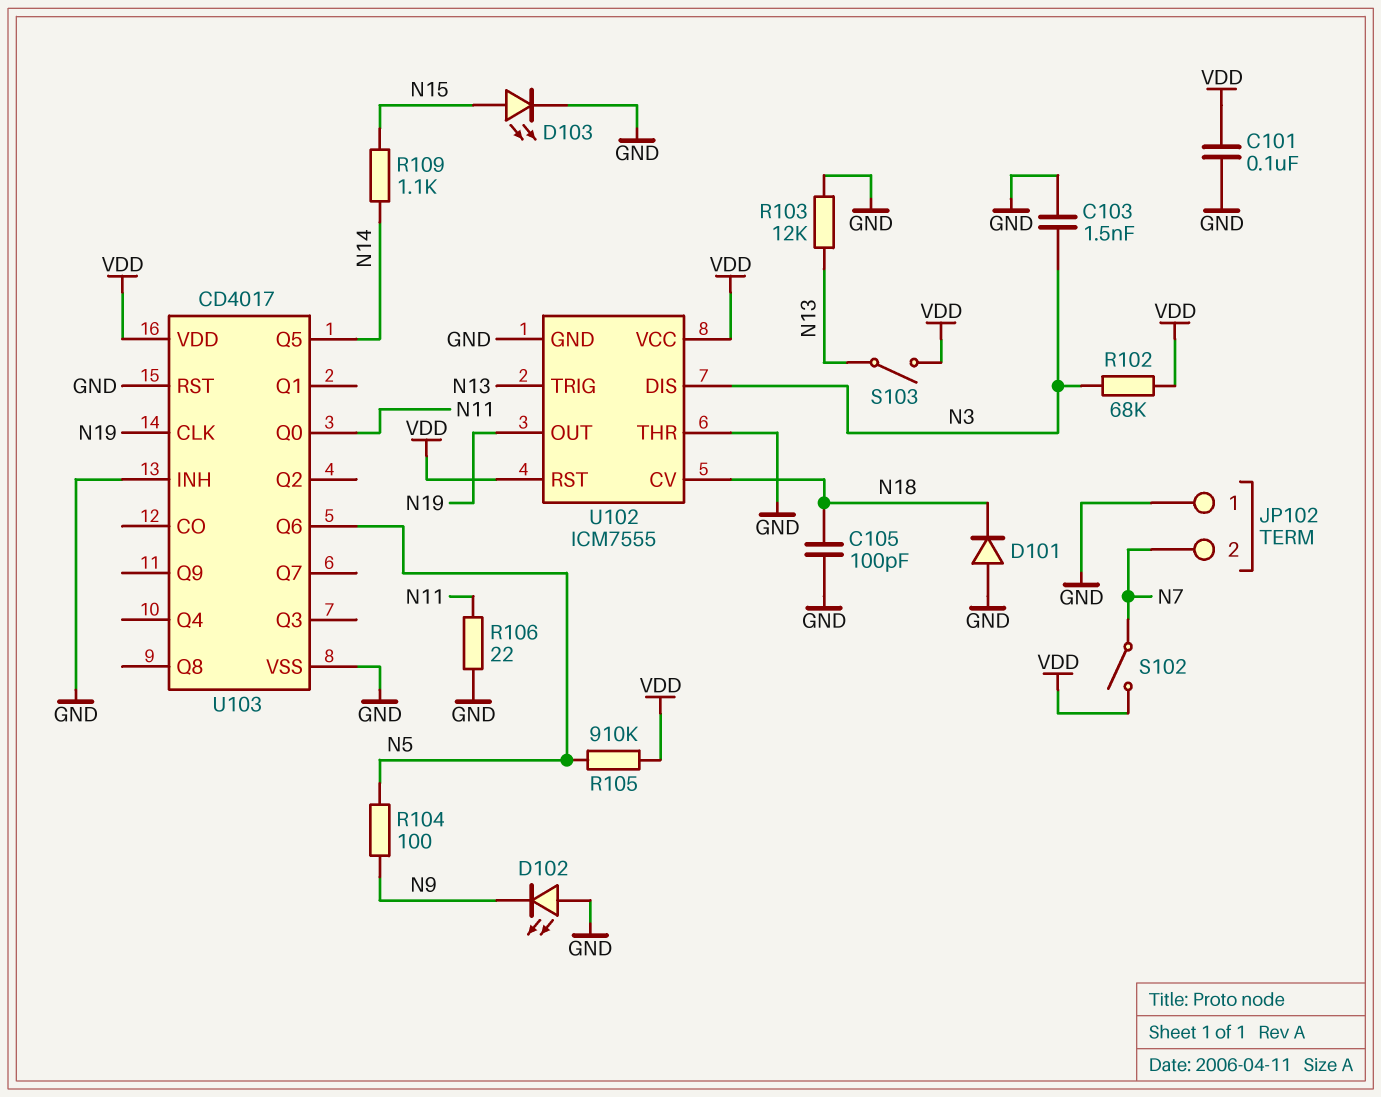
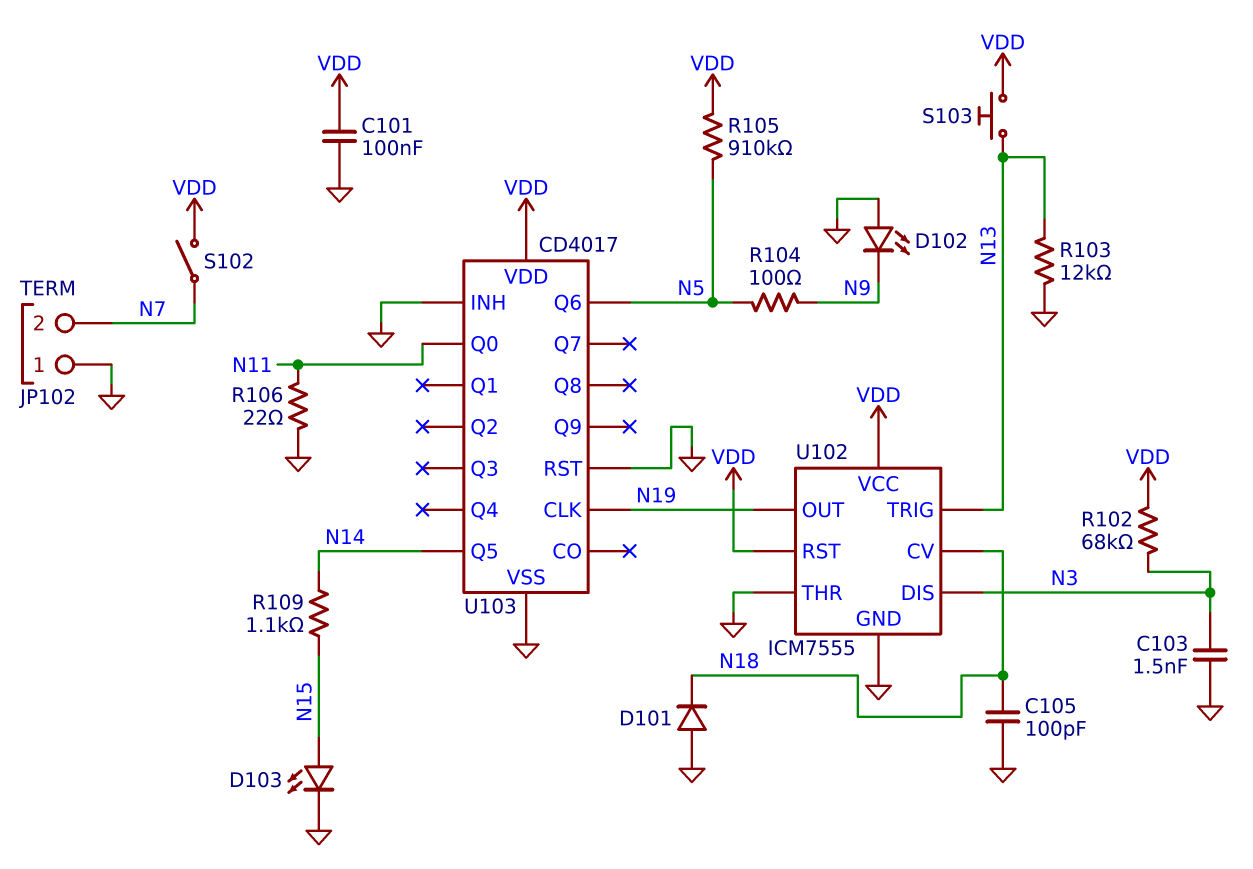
S103: switch (N13, VDD) -> button (N13, VDD)

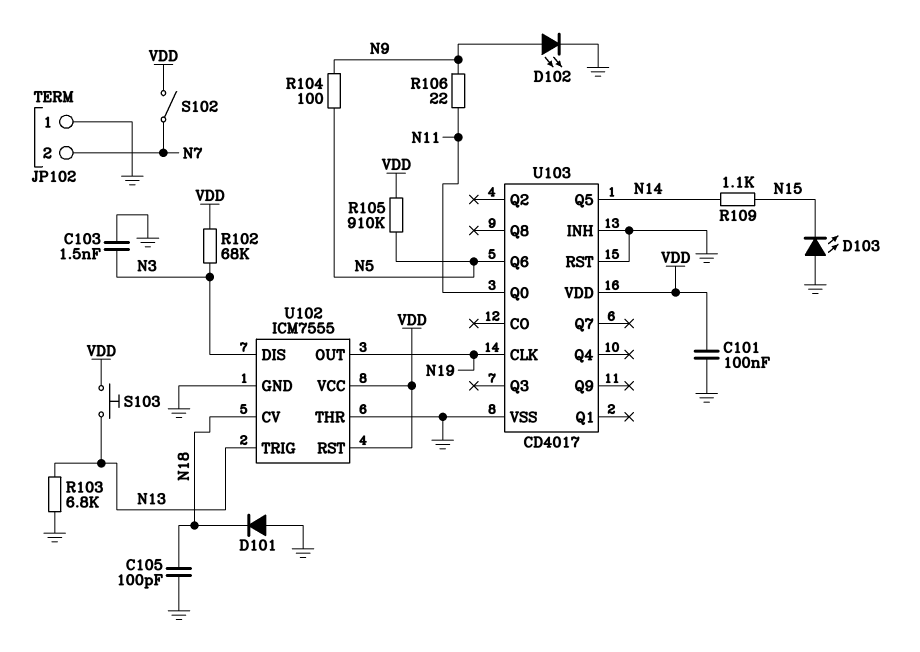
D102: LED (A GND, K N9) -> LED (A N9, K GND)
D103: LED (A N15, K GND) -> LED (A GND, K N15)
R103: 12k (GND, N13) -> 6.8k (GND, N13)
R106: 22 (GND, N11) -> 22 (N9, N11)

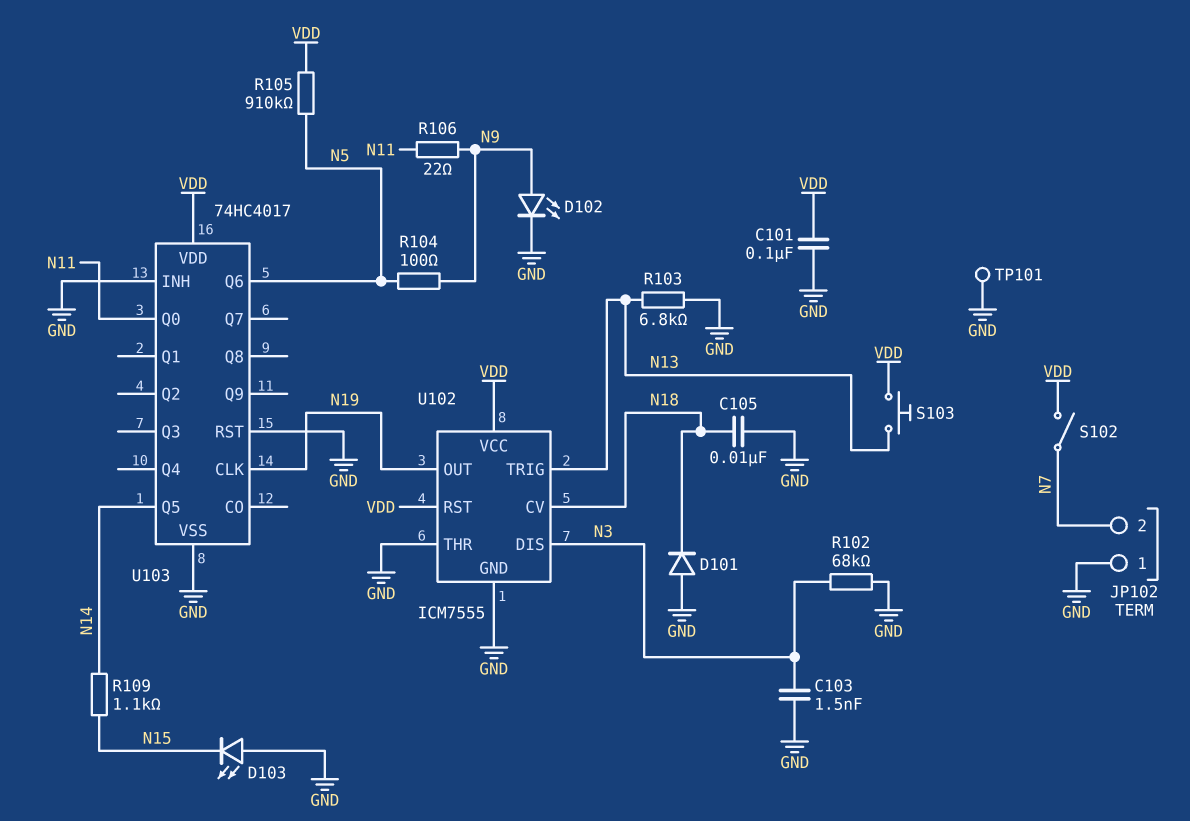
C105: 100pF (GND, N18) -> 10nF (GND, N18)
R102: 68k (N3, VDD) -> 68k (GND, N3)
TP101: none -> test point (GND)
U103: CD4017 -> 74HC4017

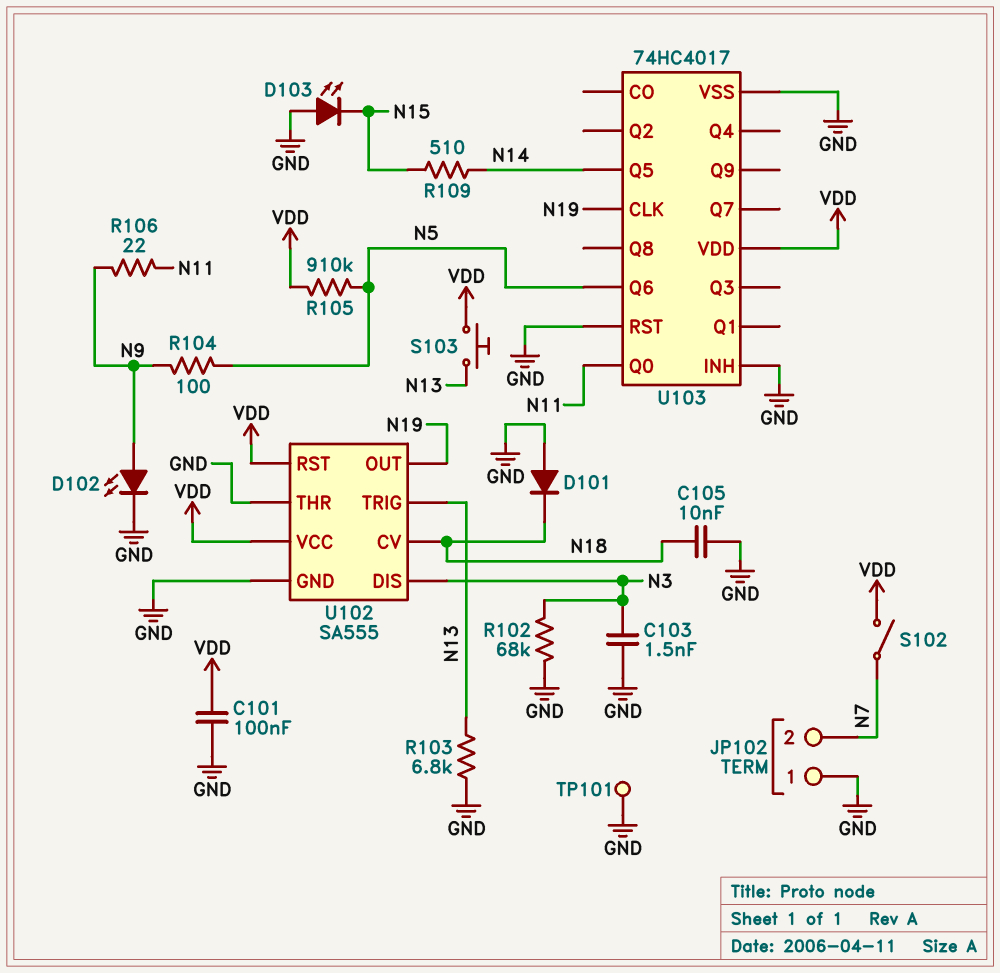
R109: 1.1k (N14, N15) -> 510 (N14, N15)
U102: ICM7555 -> SA555

